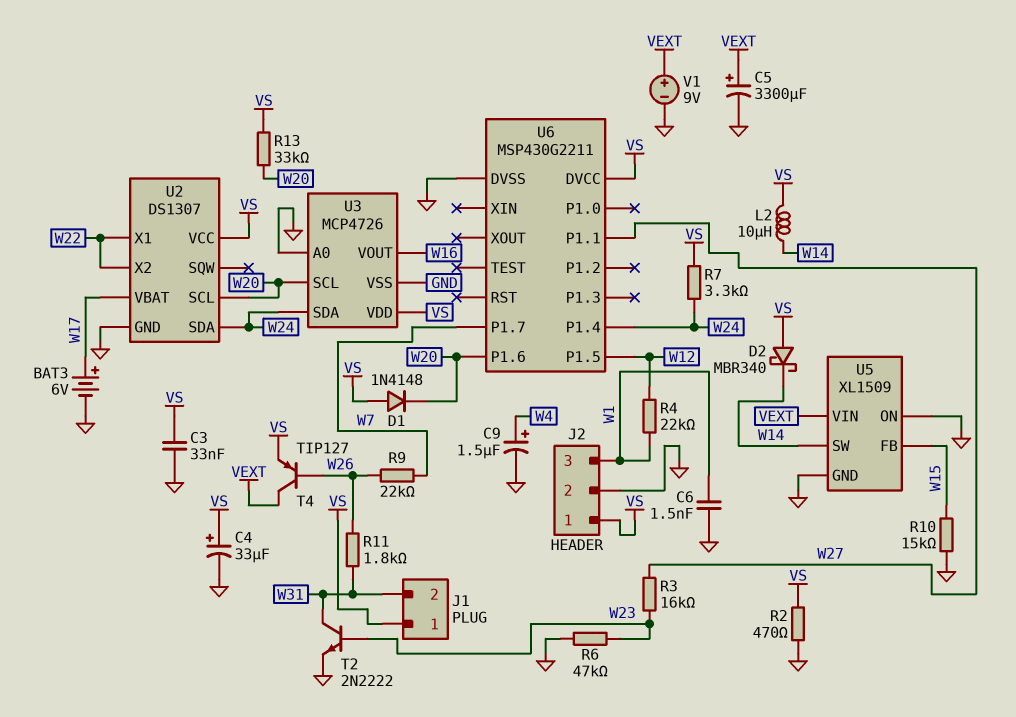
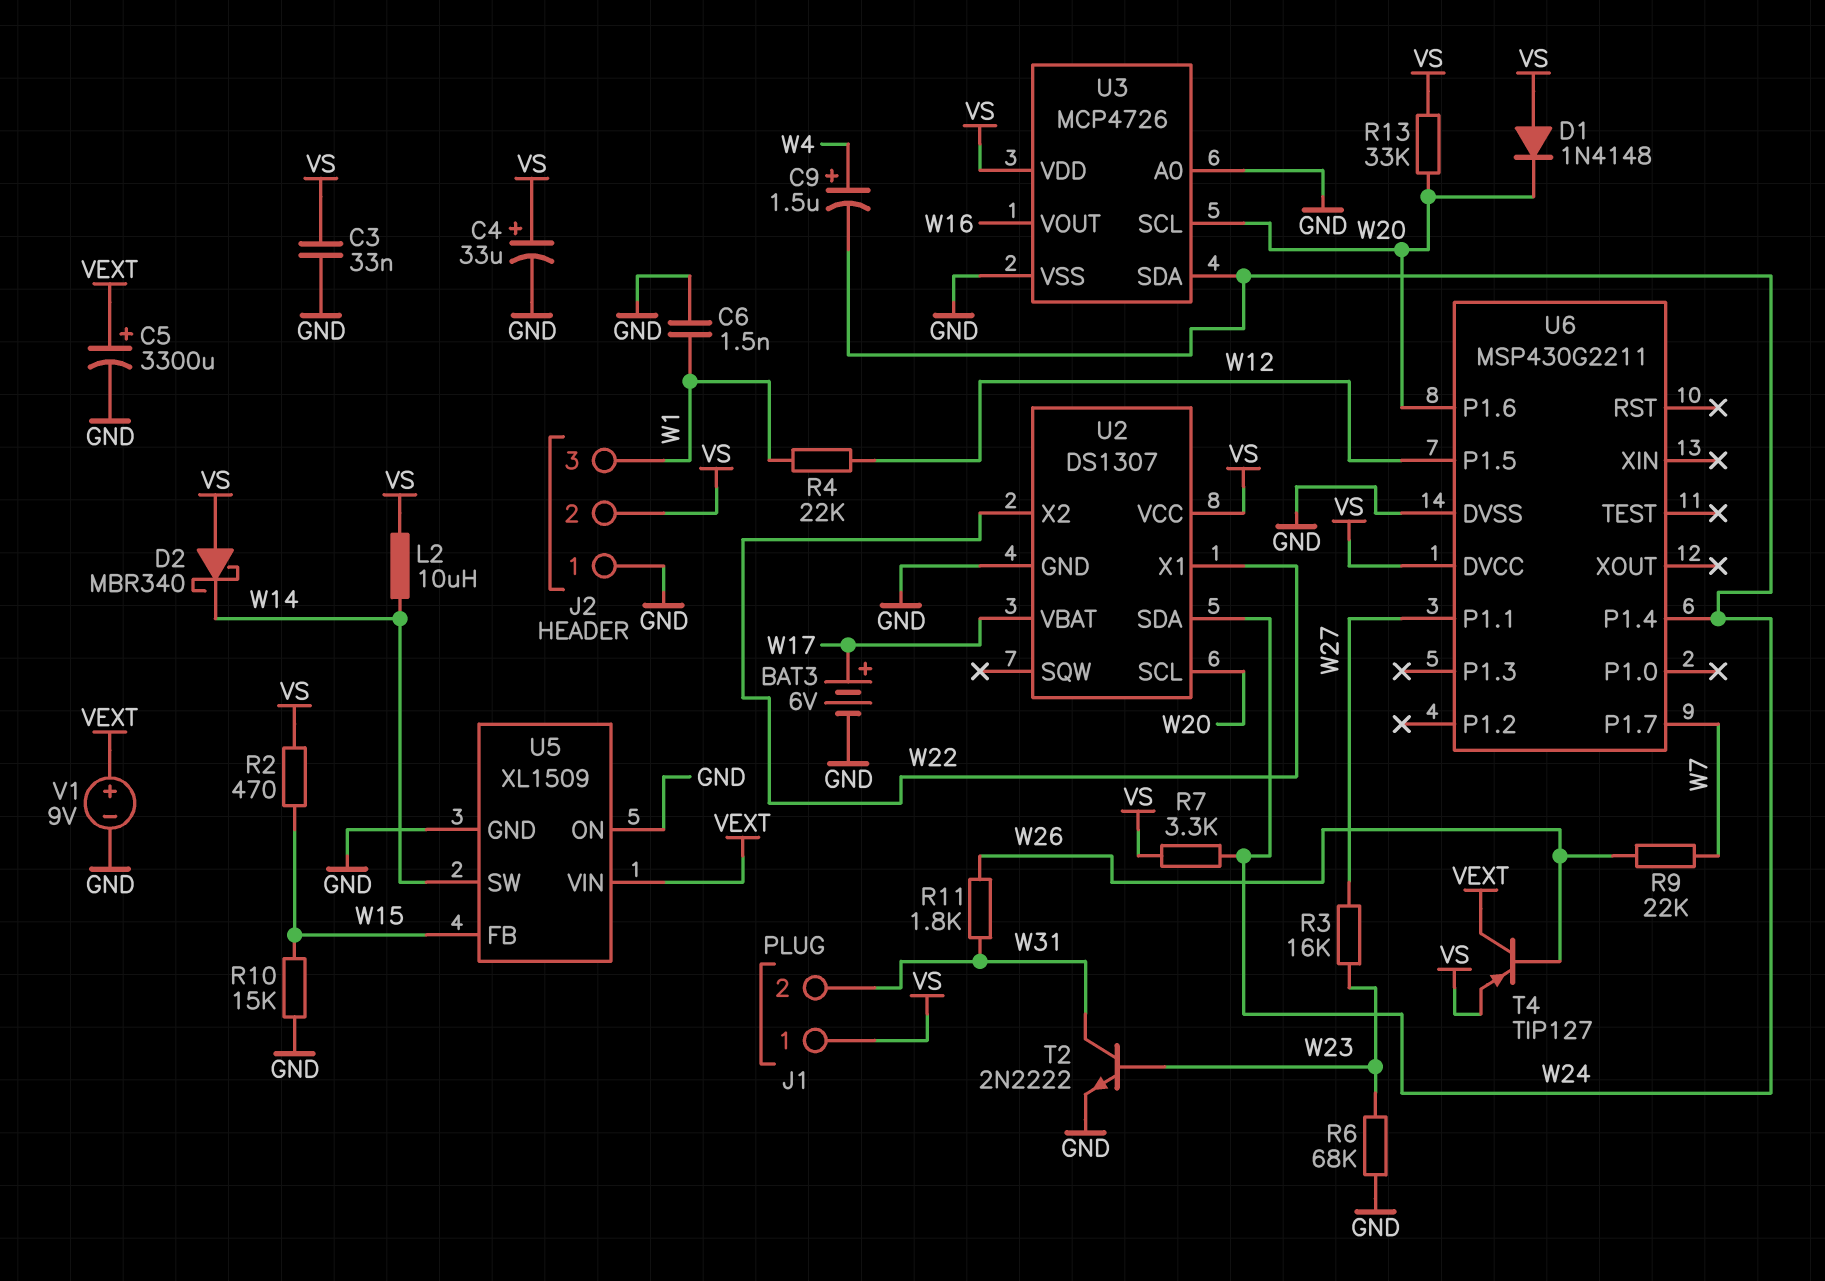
C9: 1.5uF (plus W4, minus GND) -> 1.5uF (plus W4, minus W24)
J2 pin 1: VS -> GND
J2 pin 2: GND -> VS
R2: 470 (GND, VS) -> 470 (VS, W15)
R6: 47k (GND, W23) -> 68k (GND, W23)

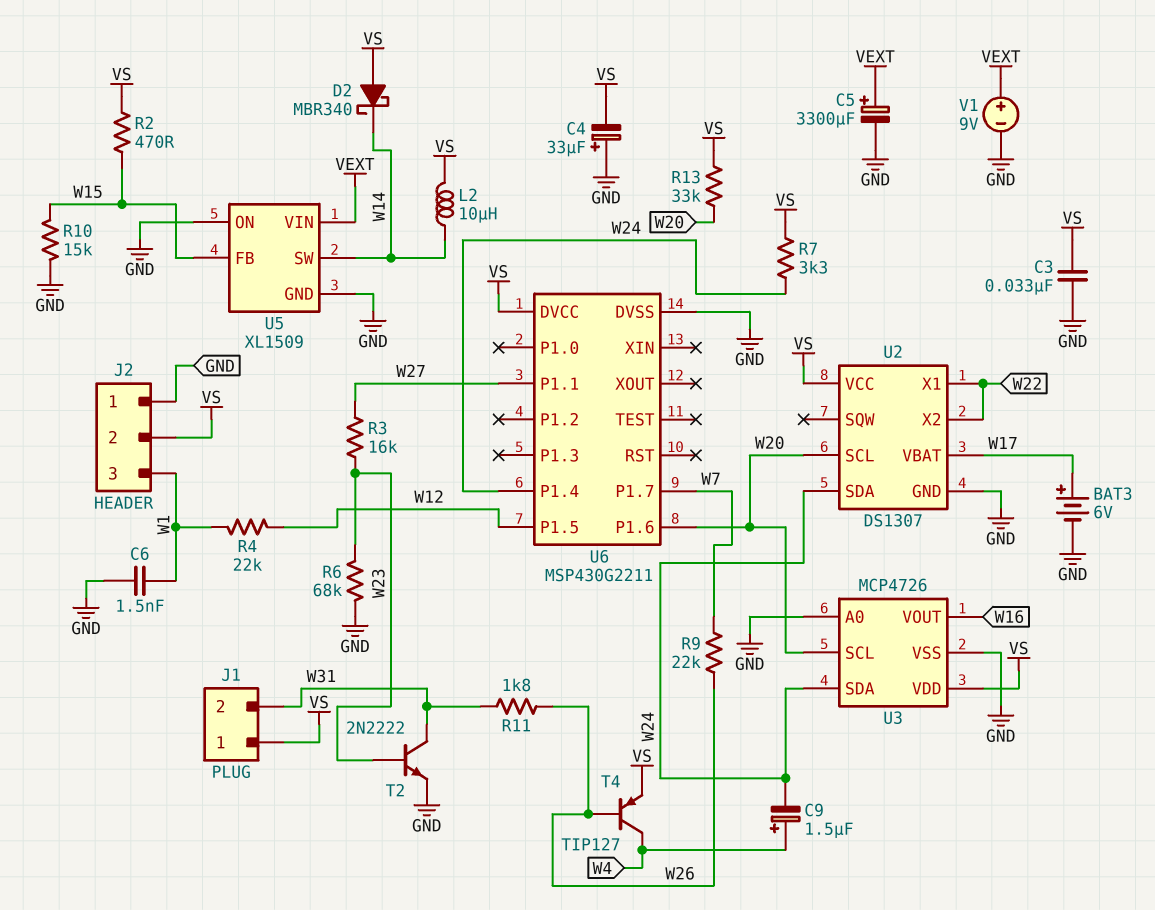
C4: 33uF (plus VS, minus GND) -> 33uF (plus GND, minus VS)
D1: diode 1N4148 (A VS, K W20) -> none
T4: PNP TIP127 (B W26, C VEXT, E VS) -> PNP TIP127 (B W26, C W4, E VS)

